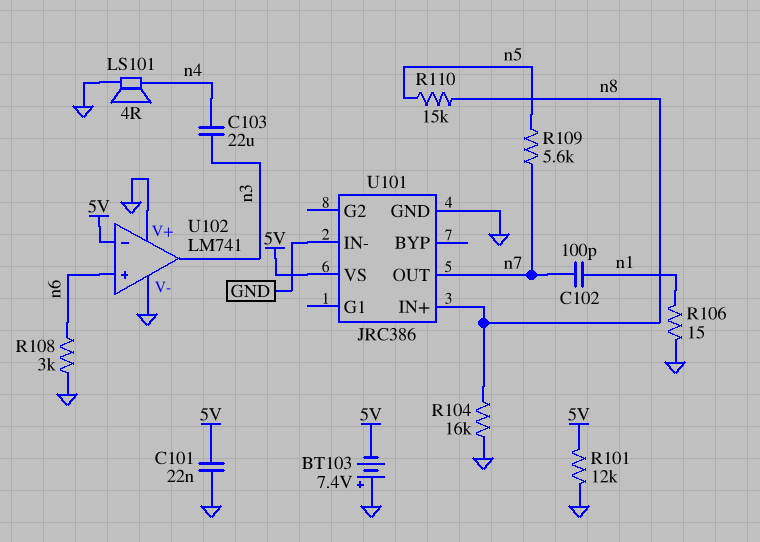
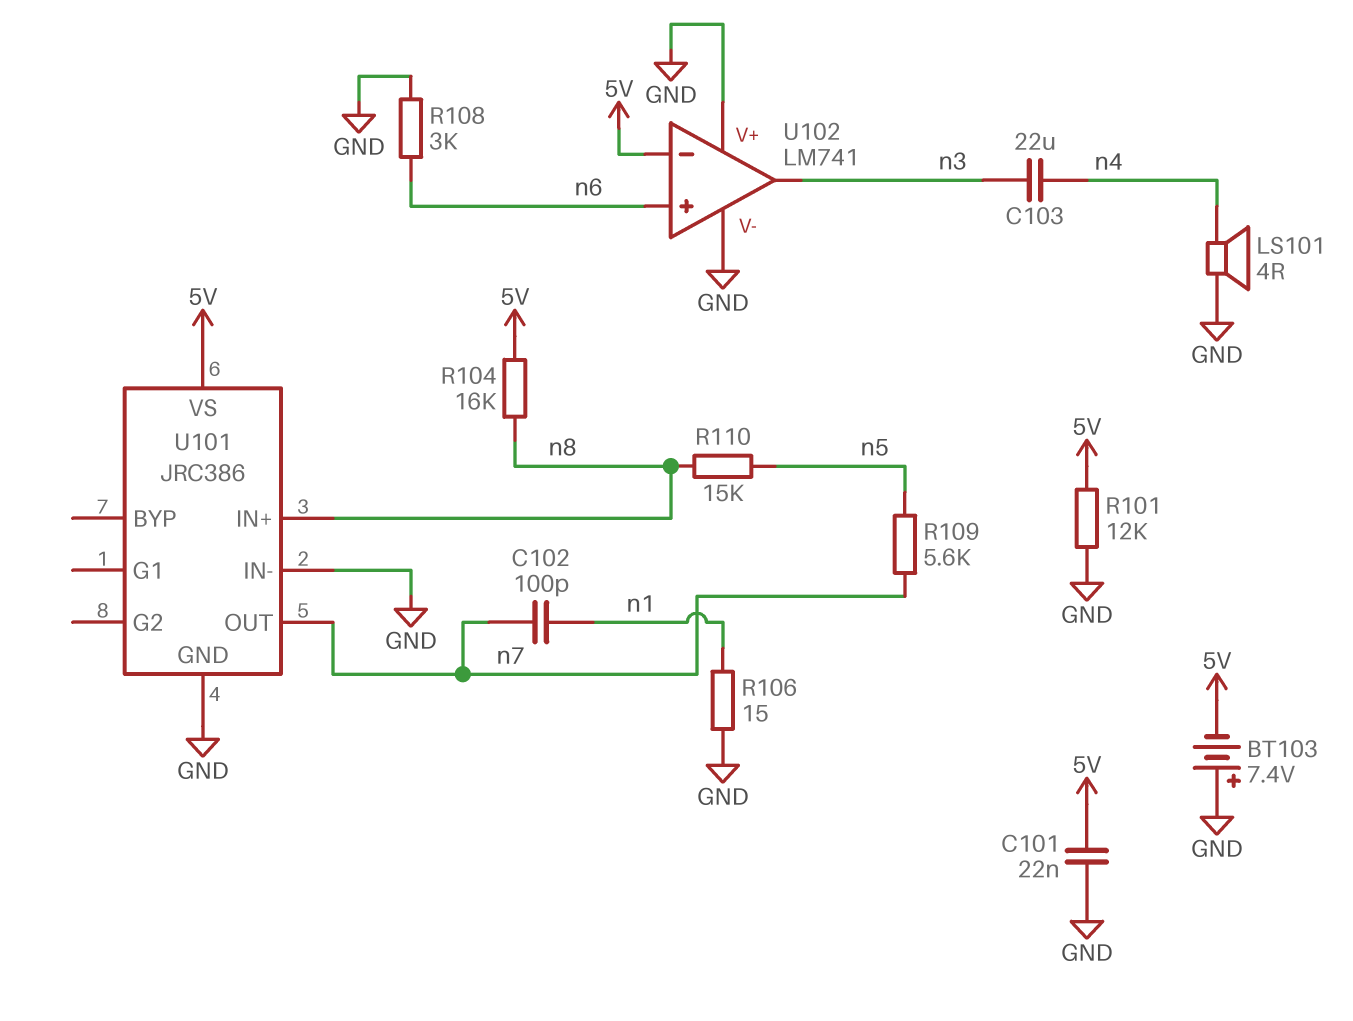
R104: 16k (GND, n8) -> 16k (5V, n8)

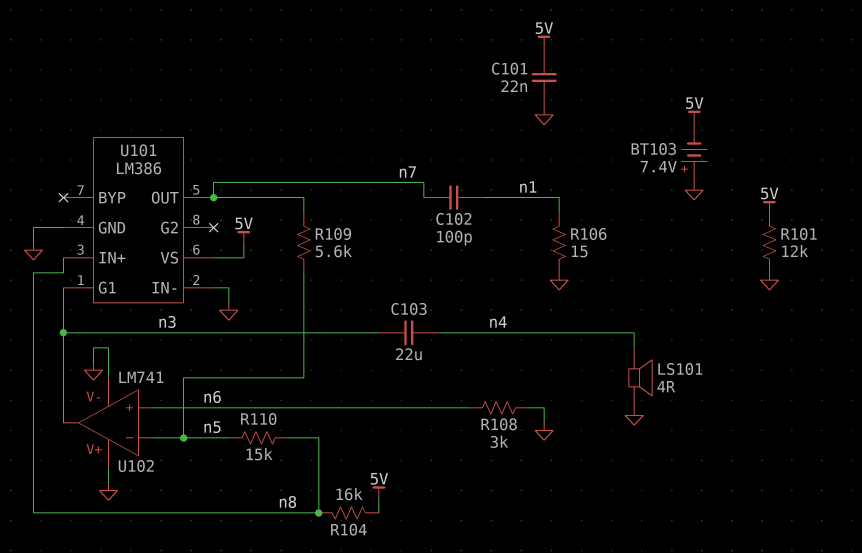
U101: JRC386 -> LM386
U101 pin G1: none -> n3
U102 pin in-: 5V -> n5

